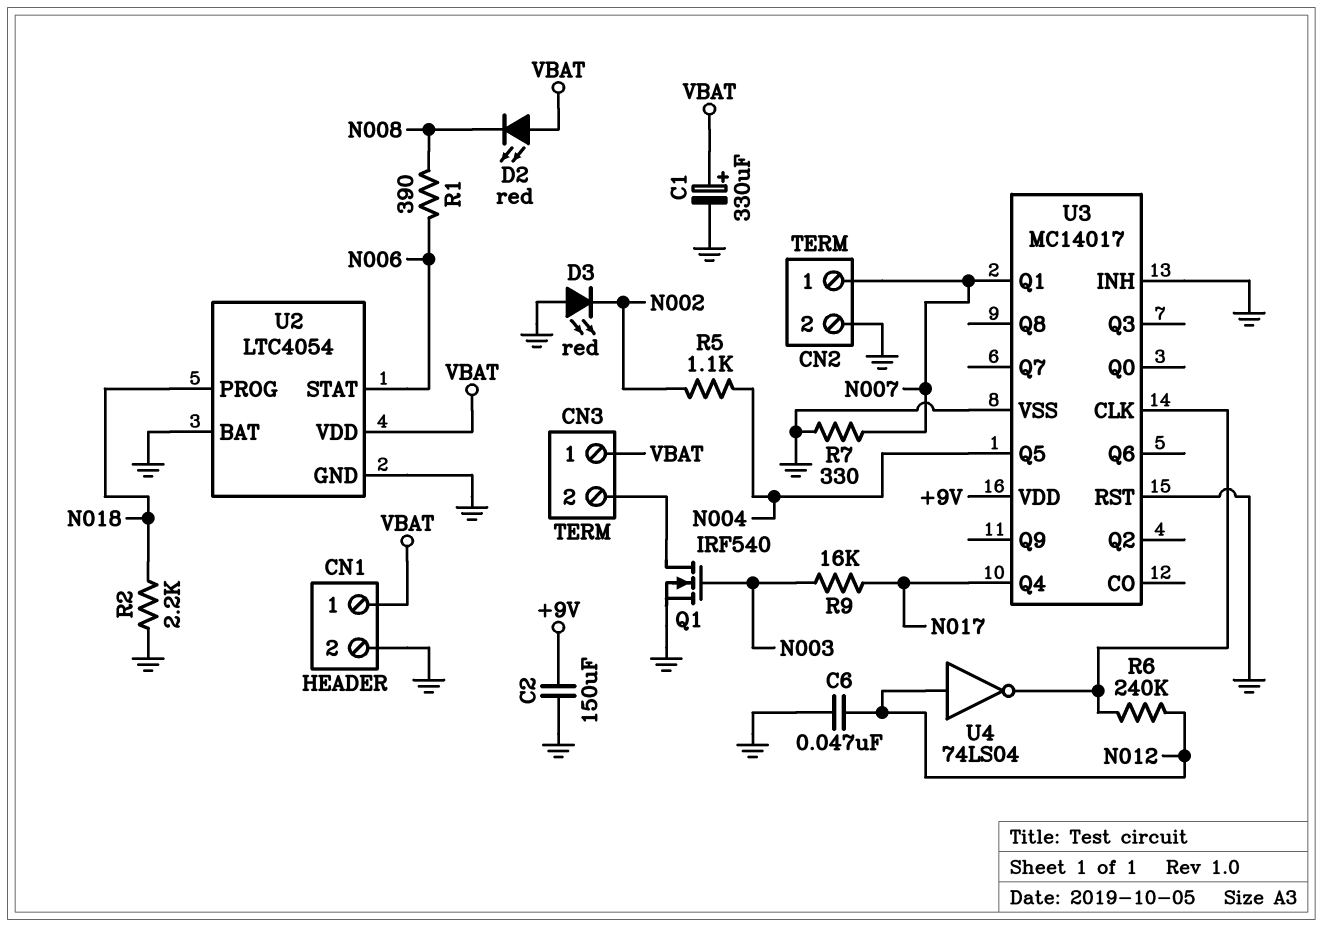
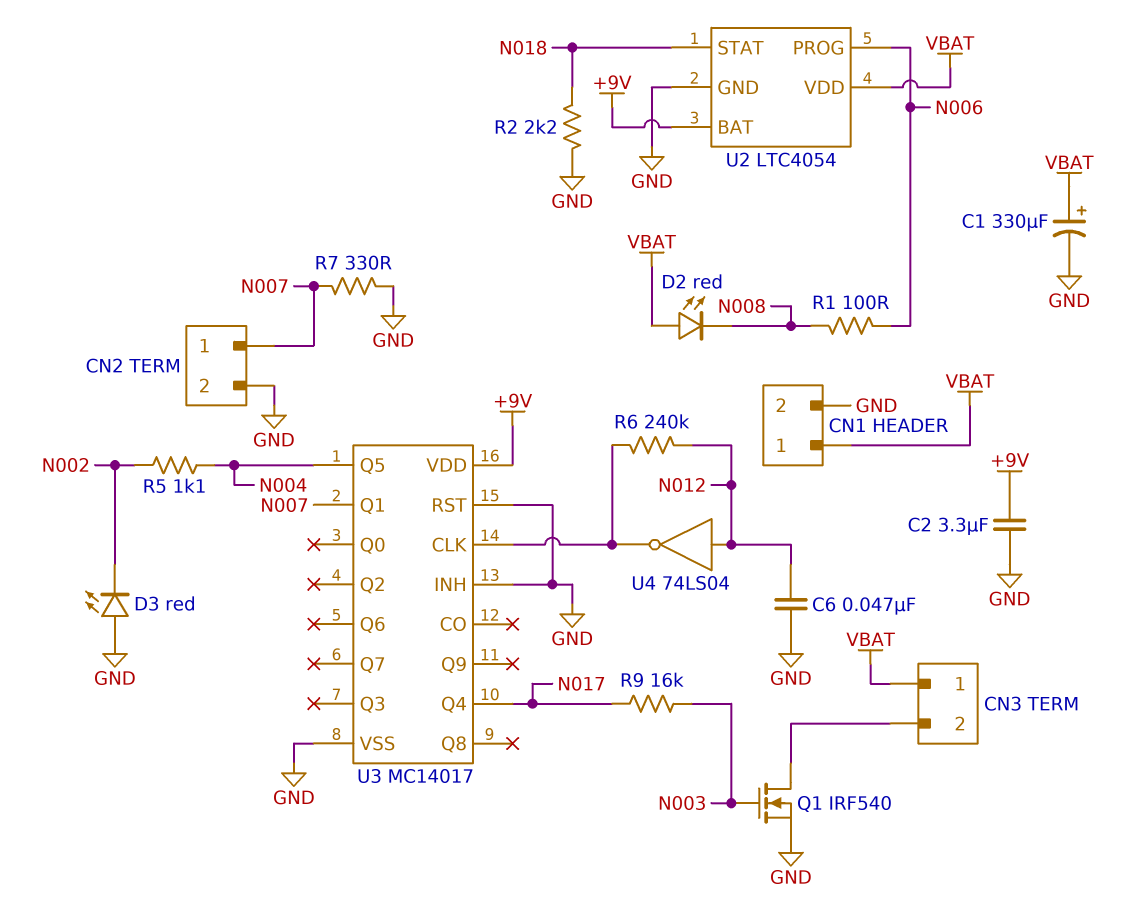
C2: 150uF (+9V, GND) -> 3.3uF (+9V, GND)
R1: 390 (N006, N008) -> 100 (N006, N008)
U2 pin BAT: GND -> +9V
U2 pin PROG: N018 -> N006
U2 pin STAT: N006 -> N018

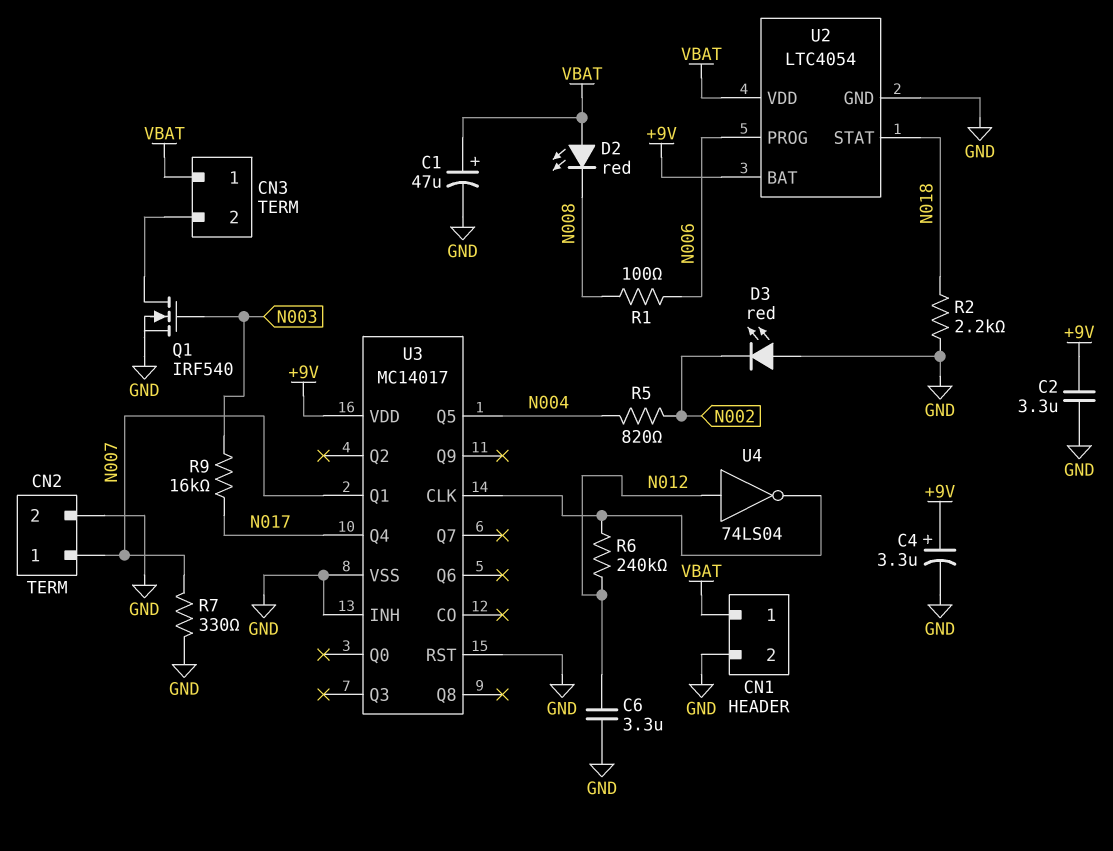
C1: 330uF (plus VBAT, minus GND) -> 47uF (plus VBAT, minus GND)
C4: none -> 3.3uF (plus +9V, minus GND)
C6: 47nF (GND, N012) -> 3.3uF (GND, N012)
R5: 1.1k (N002, N004) -> 820 (N002, N004)

